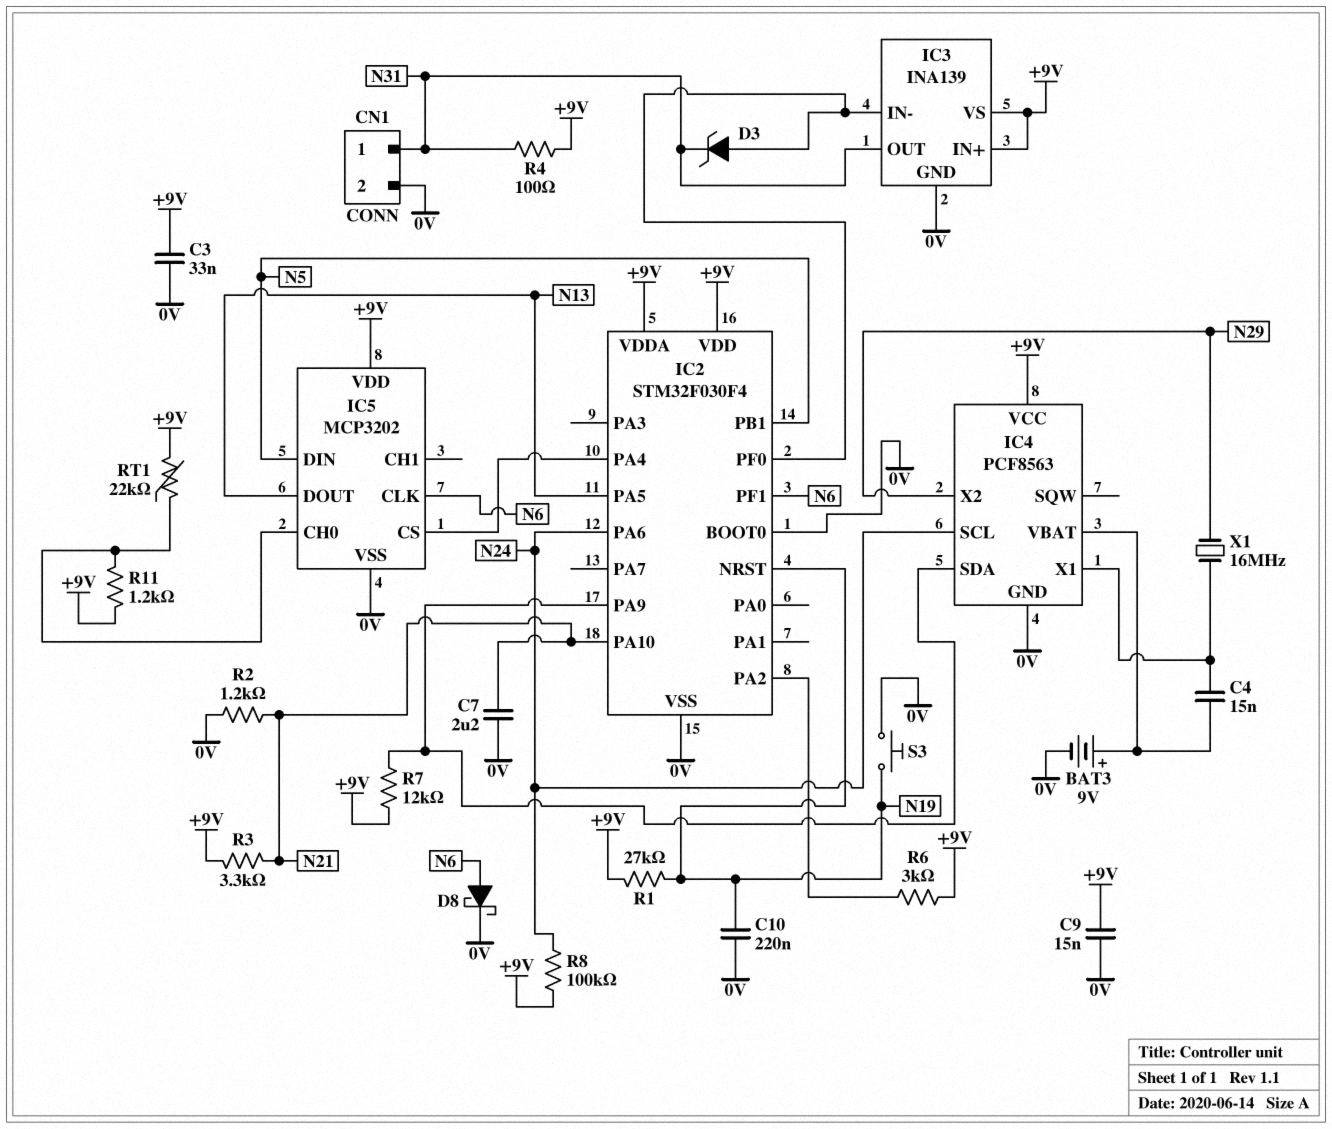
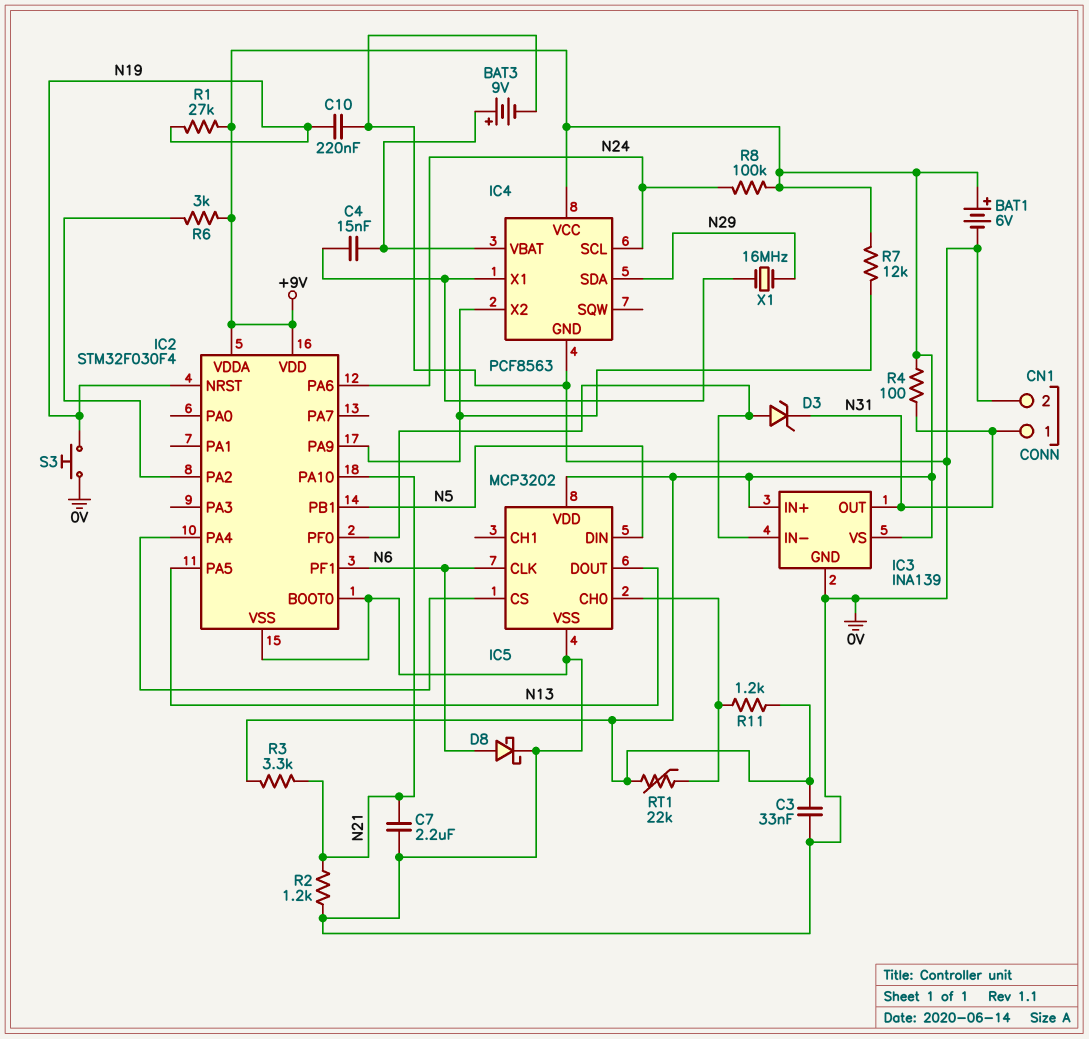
BAT1: none -> 6V (plus +9V, minus 0V)
C9: 15nF (+9V, 0V) -> none
IC4 pin SDA: IC2/PA9 -> N29
IC4 pin X2: N29 -> IC2/PA9

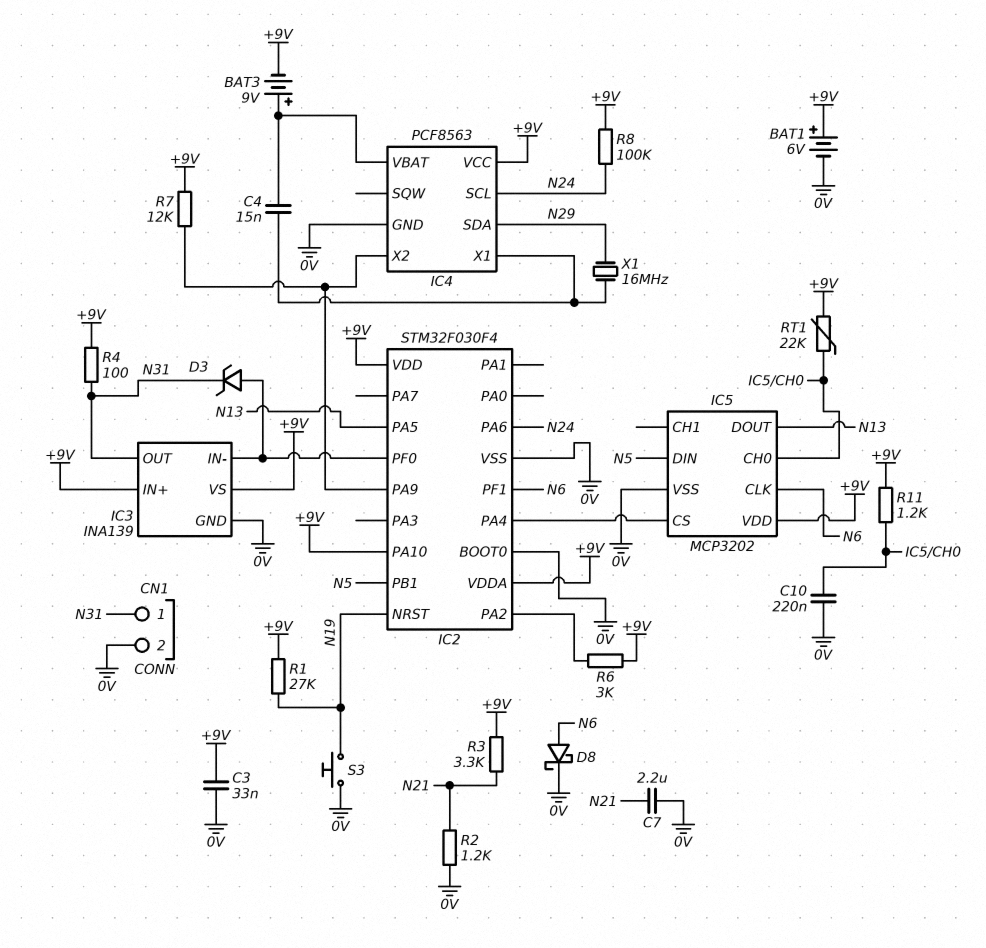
BAT3: 9V (plus IC4/VBAT, minus 0V) -> 9V (plus IC4/VBAT, minus +9V)
C10: 220nF (0V, N19) -> 220nF (0V, IC5/CH0)
IC2 pin PA10: N21 -> +9V

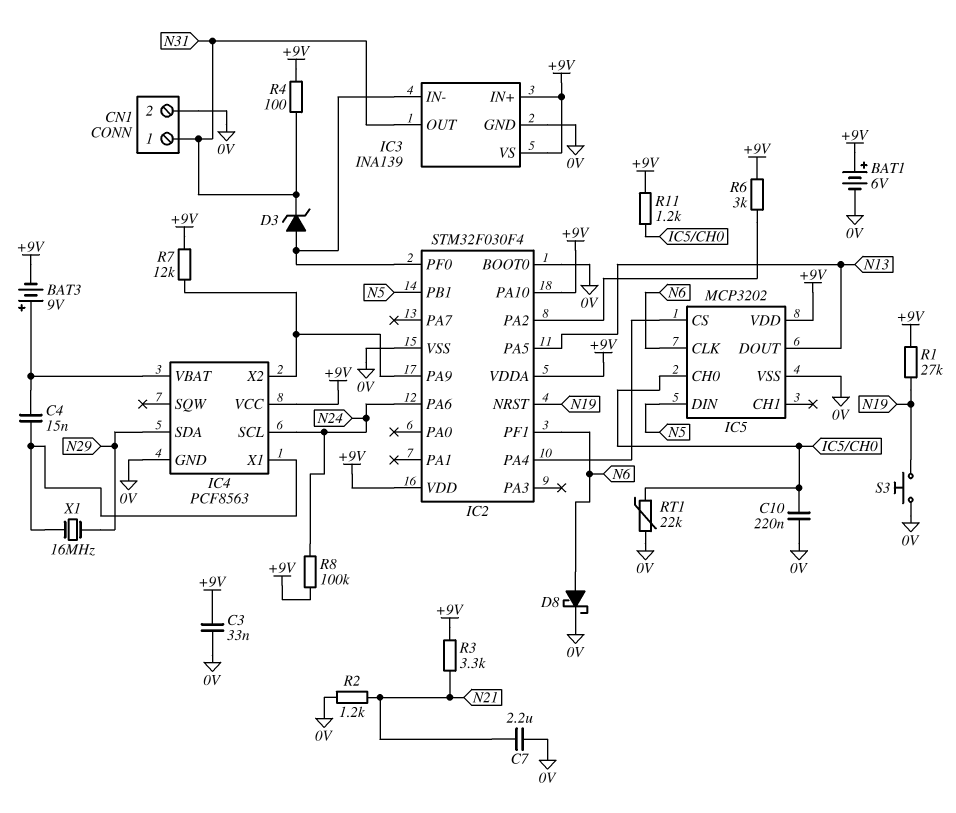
RT1: 22k (+9V, IC5/CH0) -> 22k (0V, IC5/CH0)

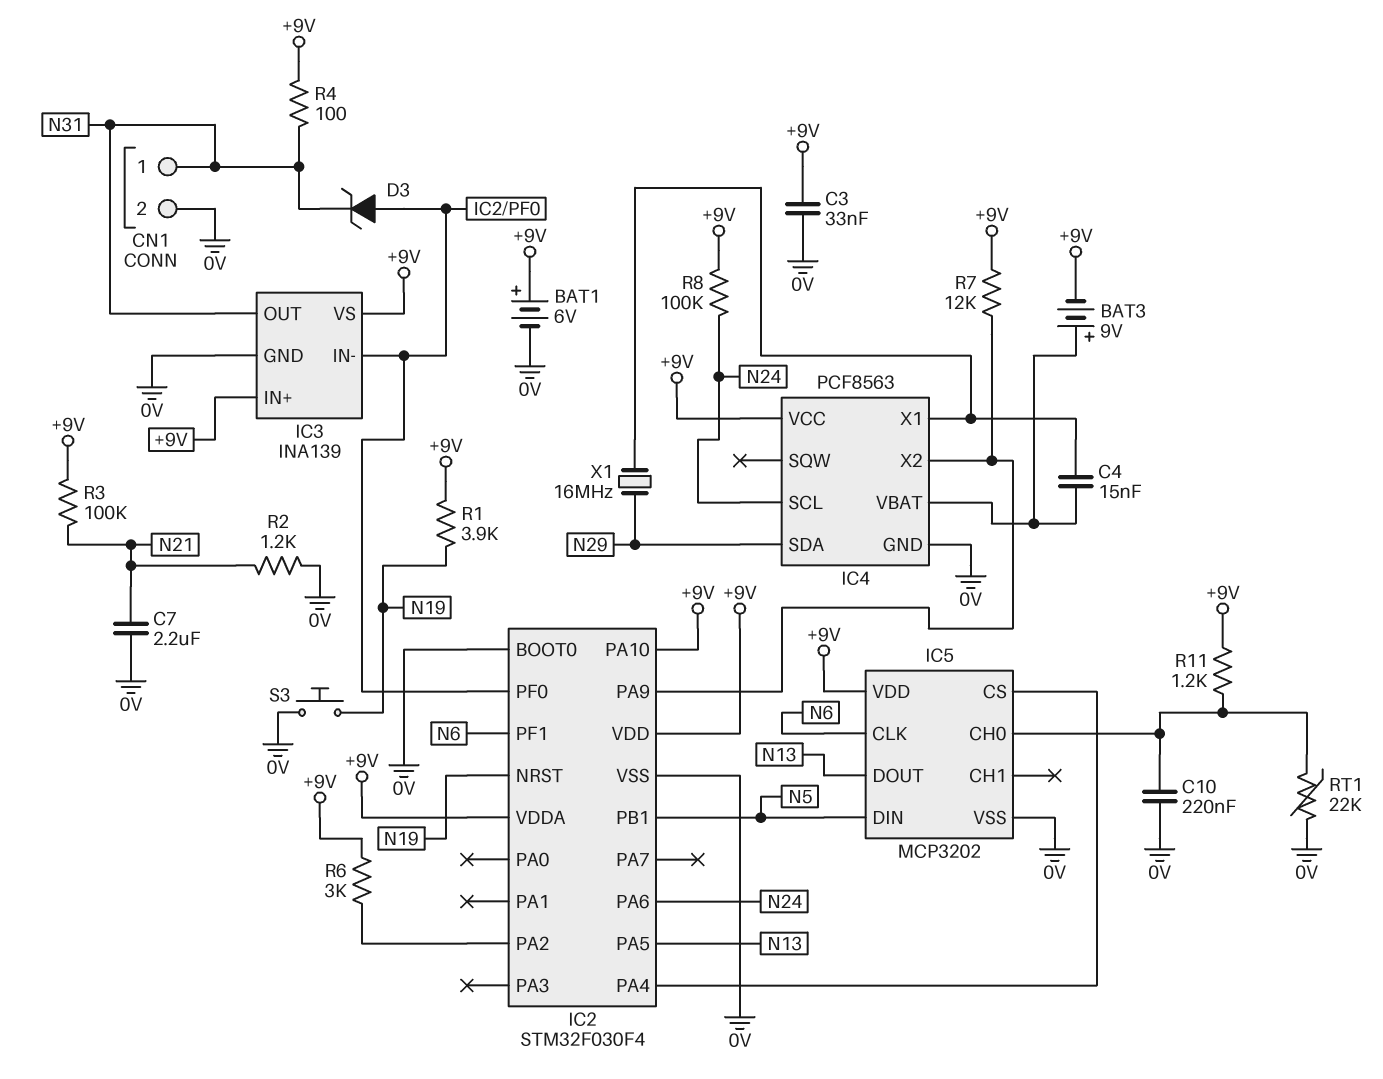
D8: schottky (A N6, K 0V) -> none
R1: 27k (+9V, N19) -> 3.9k (+9V, N19)
R3: 3.3k (+9V, N21) -> 100k (+9V, N21)

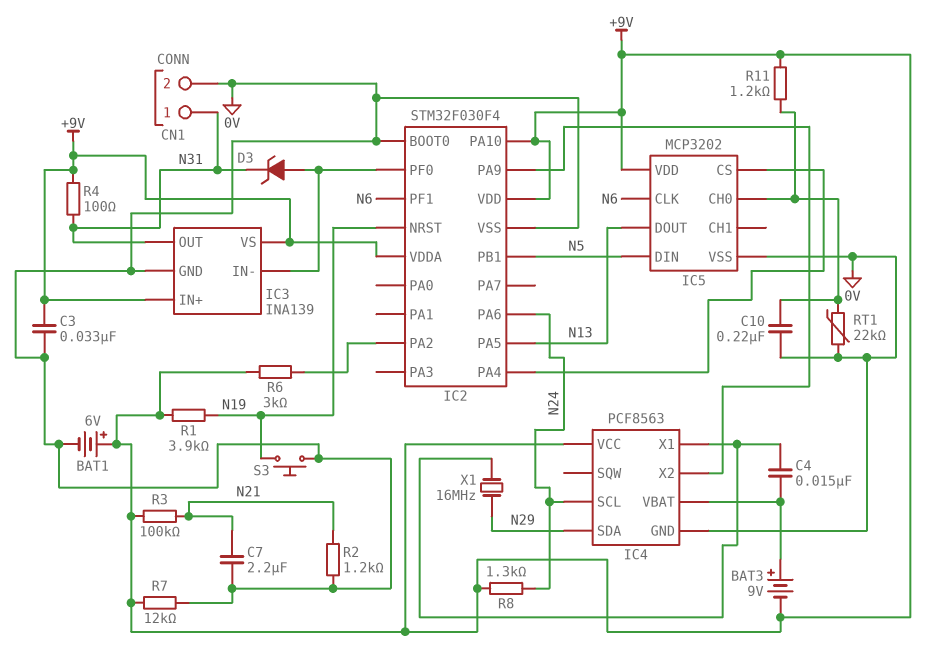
R7: 12k (+9V, IC2/PA9) -> 12k (+9V, 0V)
R8: 100k (+9V, N24) -> 1.3k (+9V, N24)

